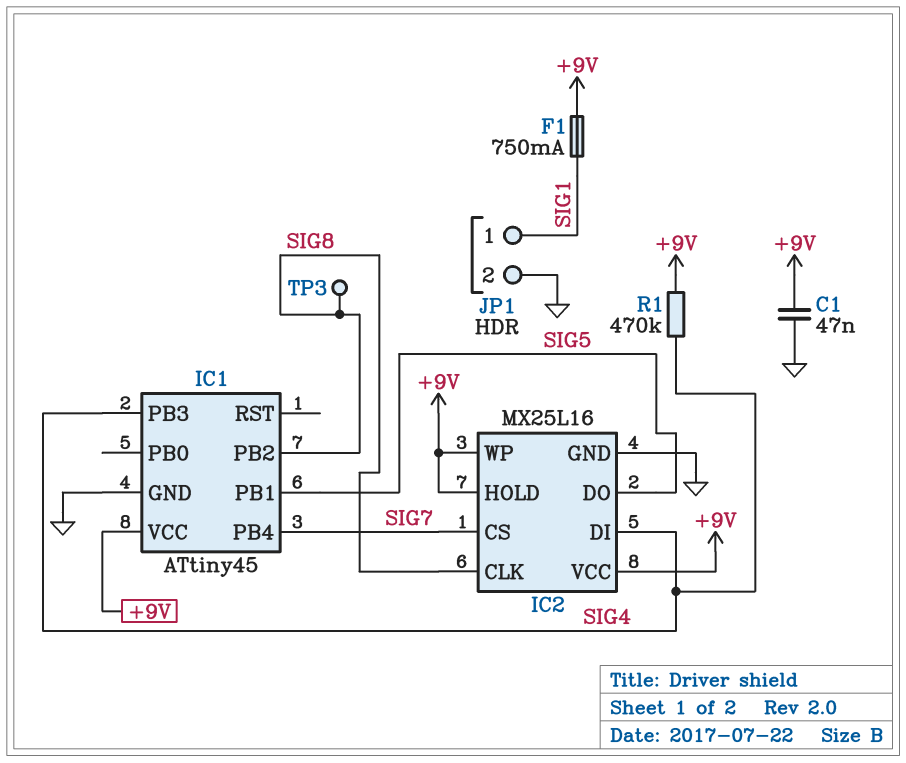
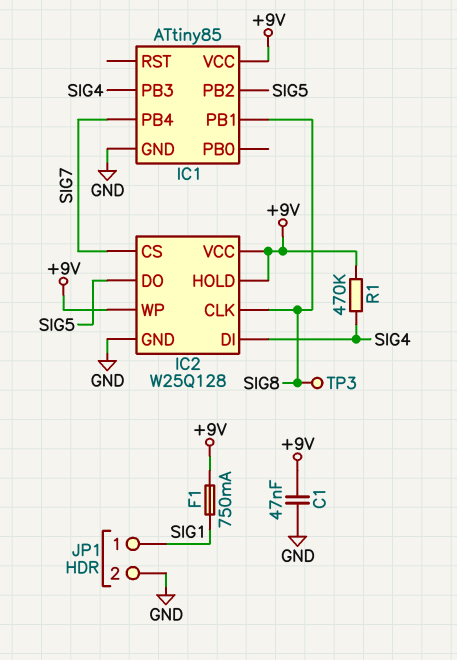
IC1: ATtiny45 -> ATtiny85
IC1 pin PB1: SIG5 -> SIG8
IC1 pin PB2: SIG8 -> SIG5
IC2: MX25L16 -> W25Q128

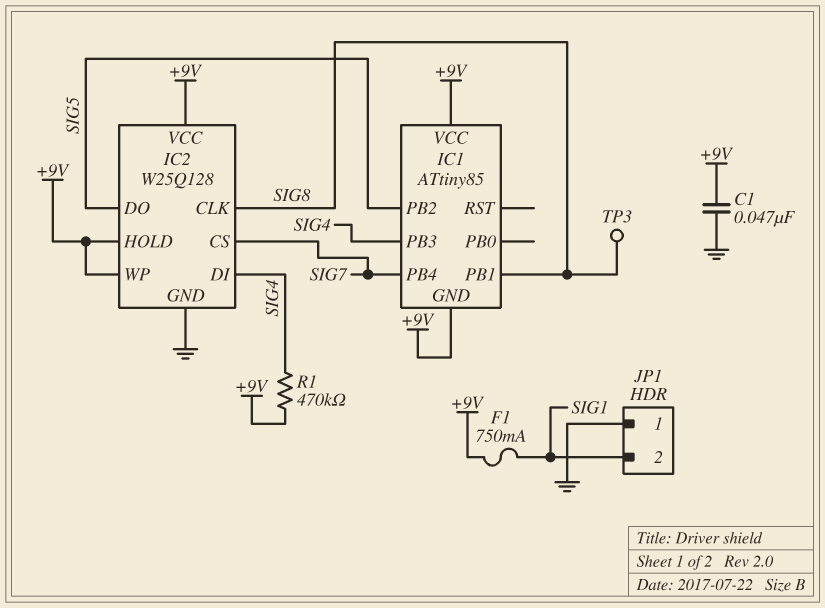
IC1 pin GND: GND -> +9V
JP1 pin 1: SIG1 -> GND
JP1 pin 2: GND -> SIG1

